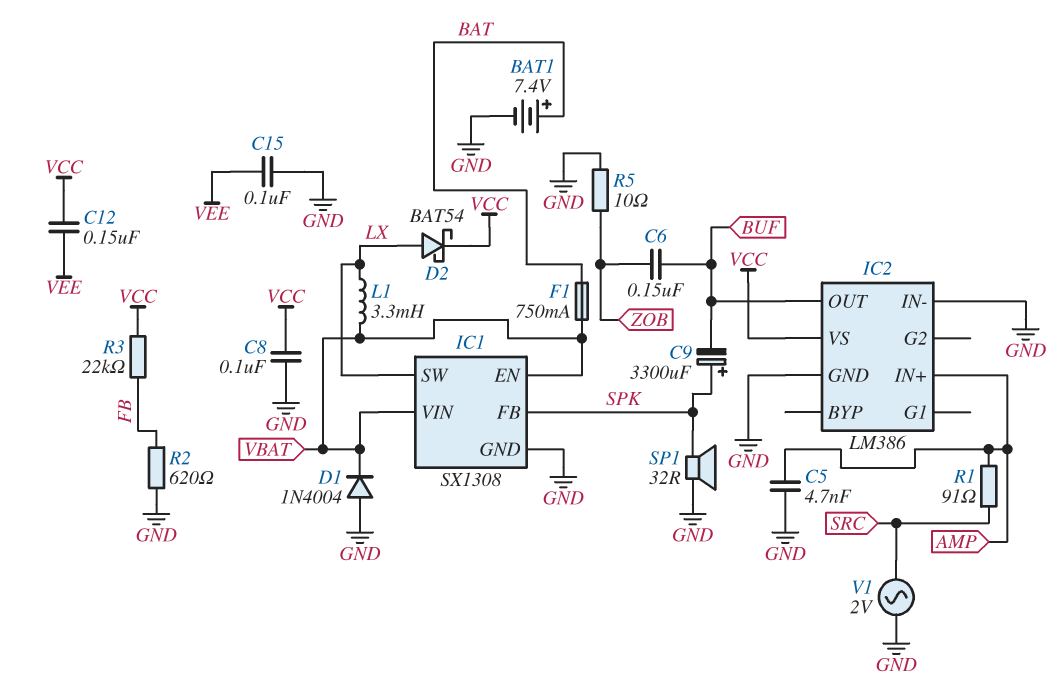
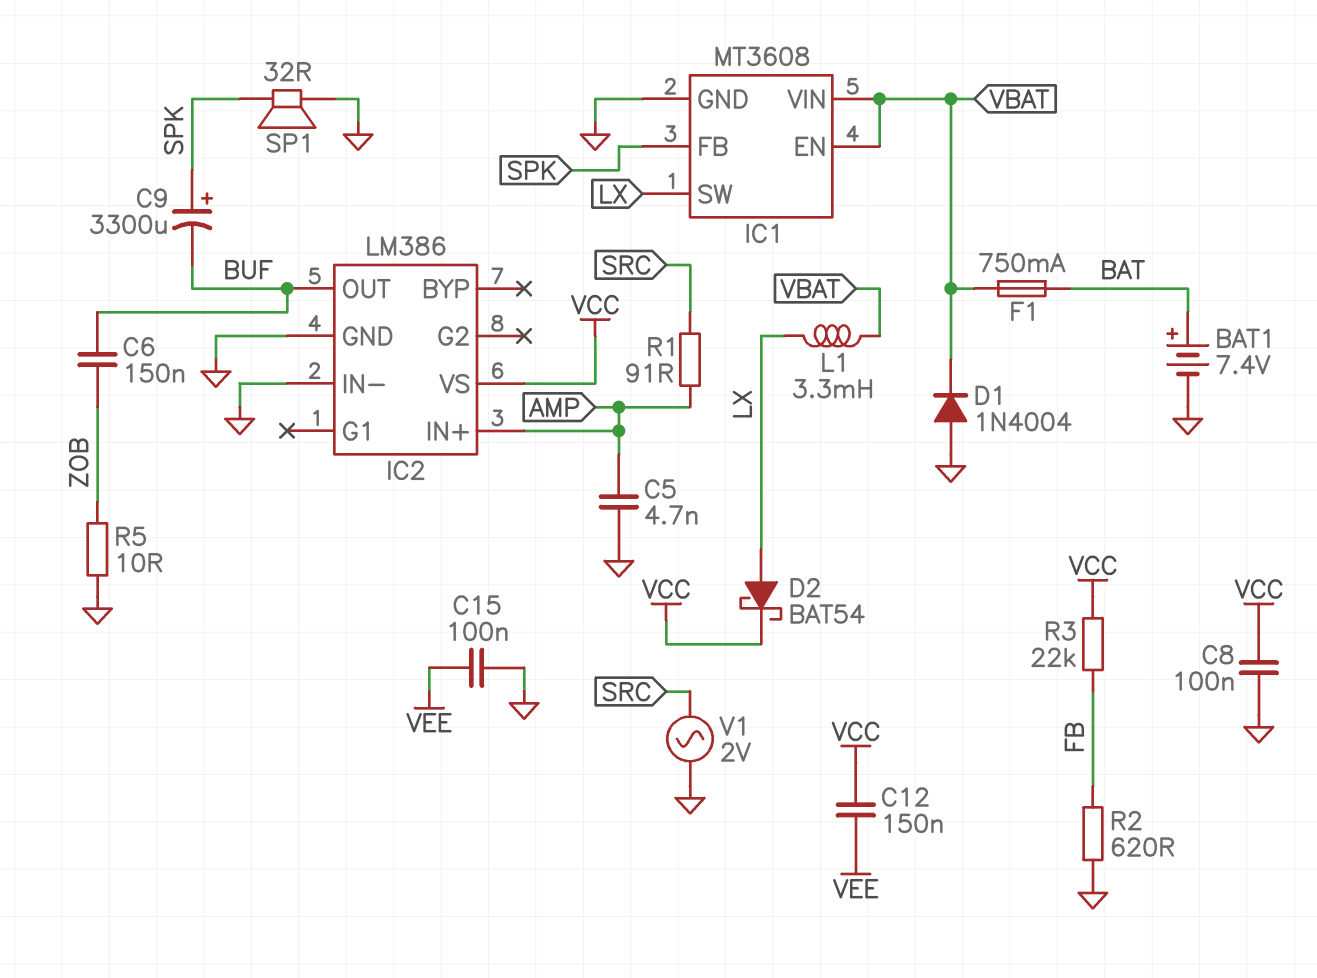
IC1: SX1308 -> MT3608

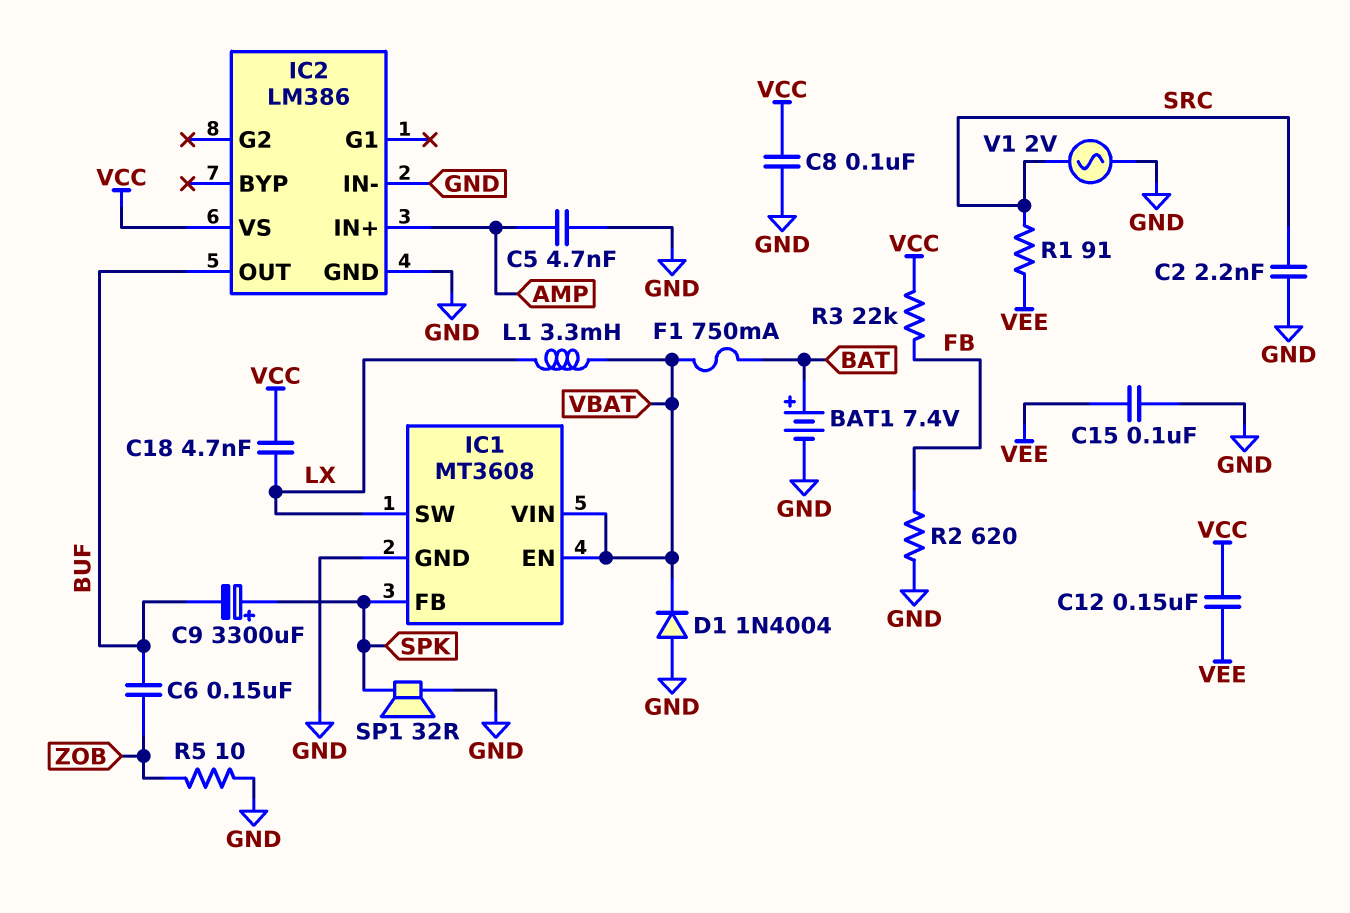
C2: none -> 2.2nF (GND, SRC)
C18: none -> 4.7nF (LX, VCC)
D2: schottky BAT54 (A LX, K VCC) -> none
R1: 91 (AMP, SRC) -> 91 (SRC, VEE)

